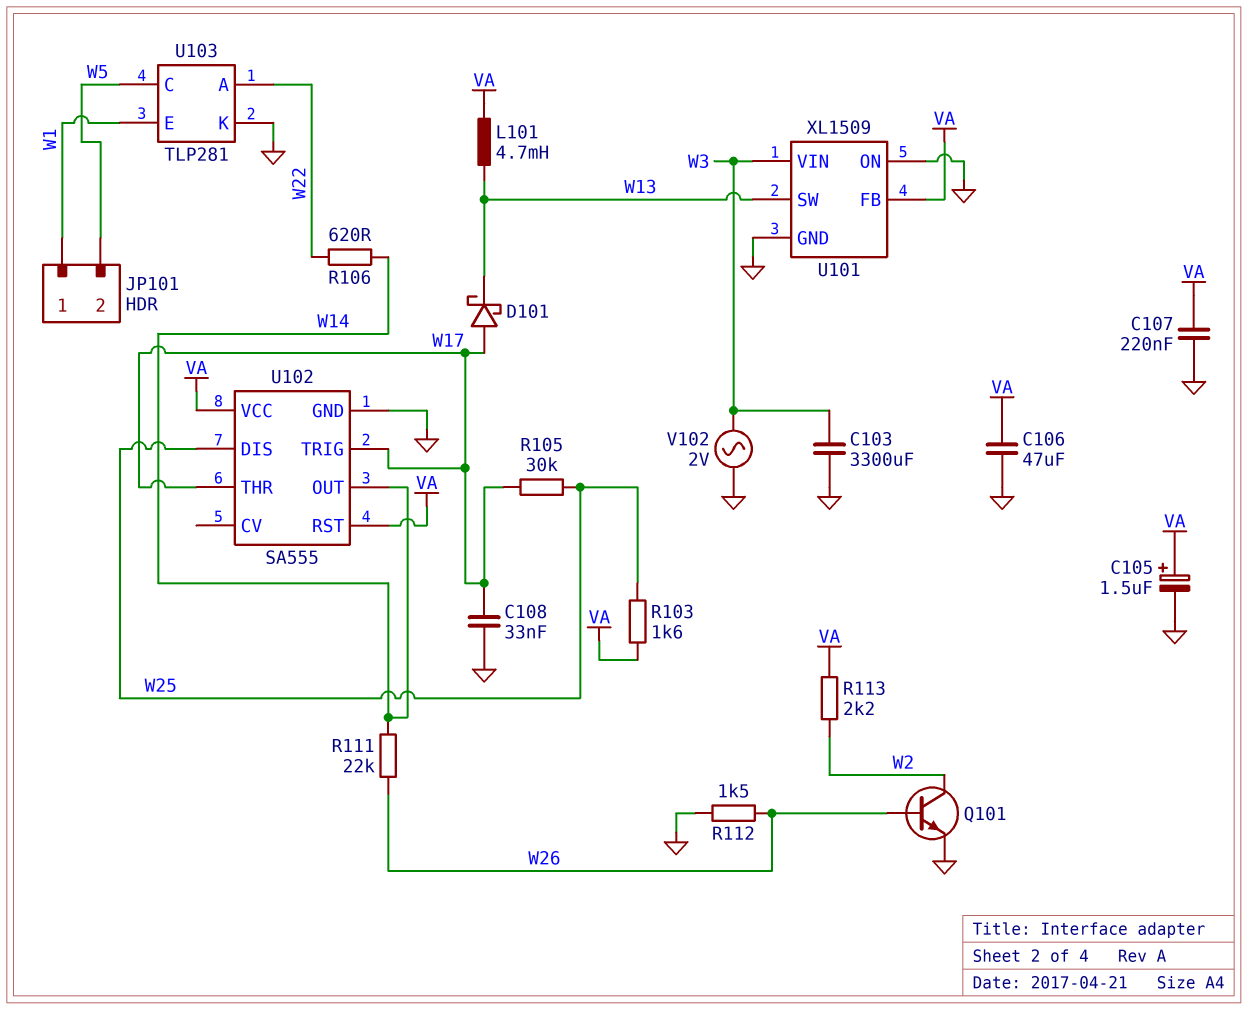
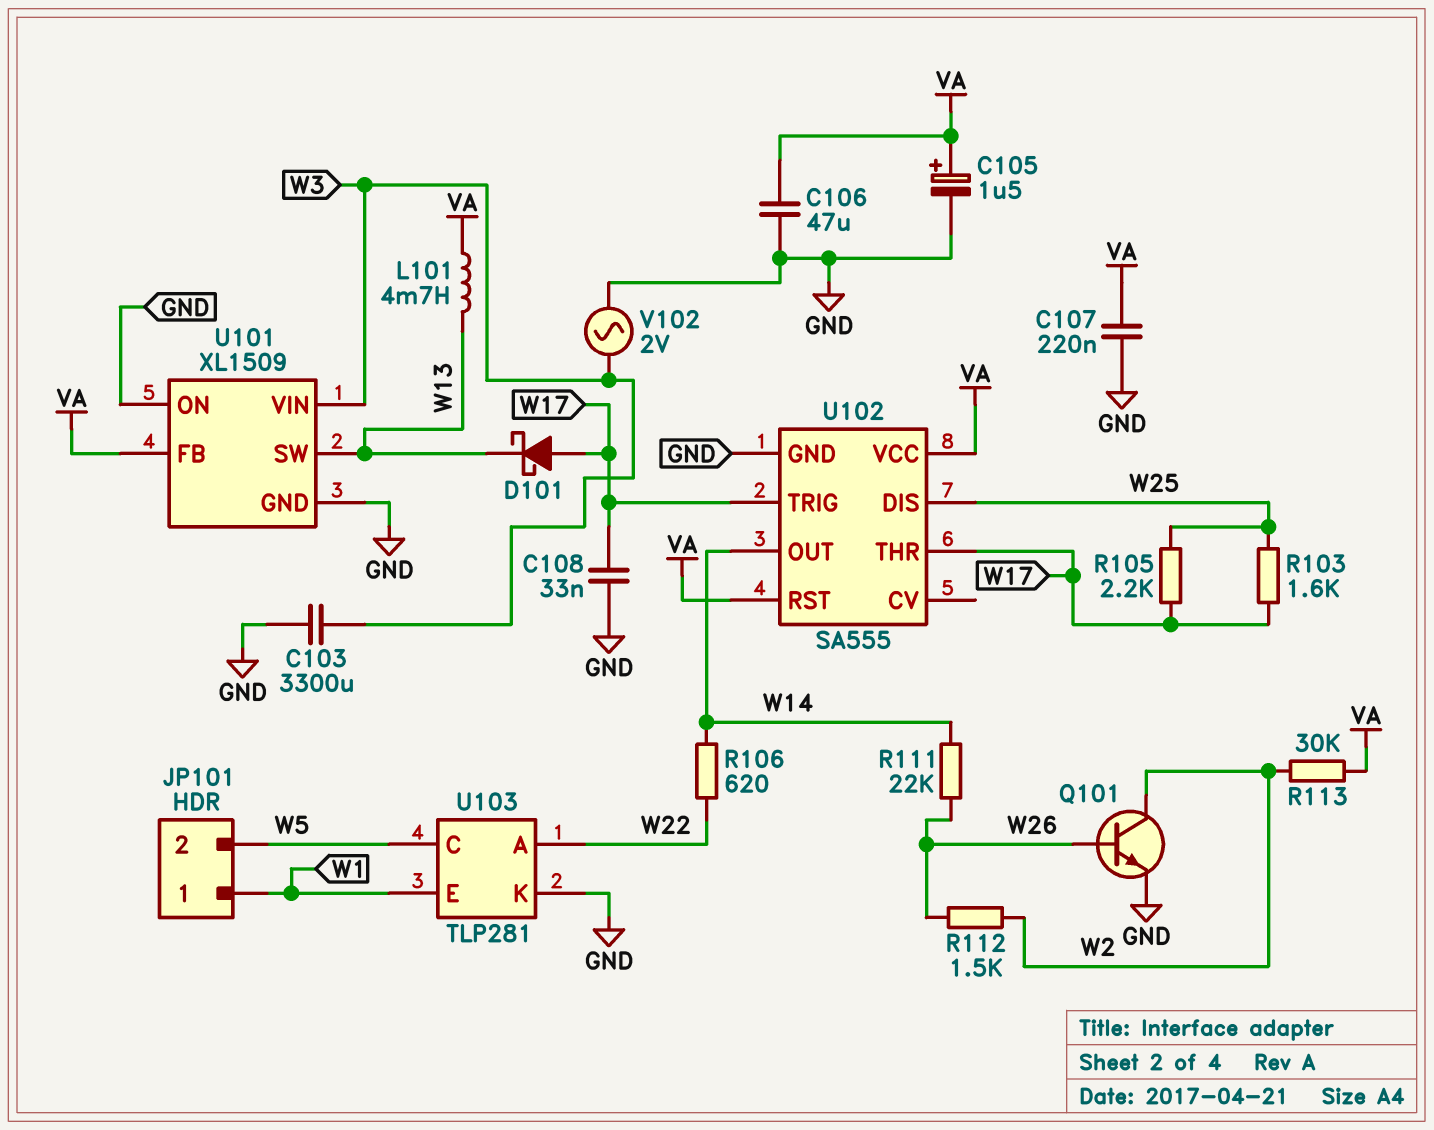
R103: 1.6k (VA, W25) -> 1.6k (W17, W25)
R105: 30k (W17, W25) -> 2.2k (W17, W25)
R112: 1.5k (GND, W26) -> 1.5k (W2, W26)
R113: 2.2k (VA, W2) -> 30k (VA, W2)

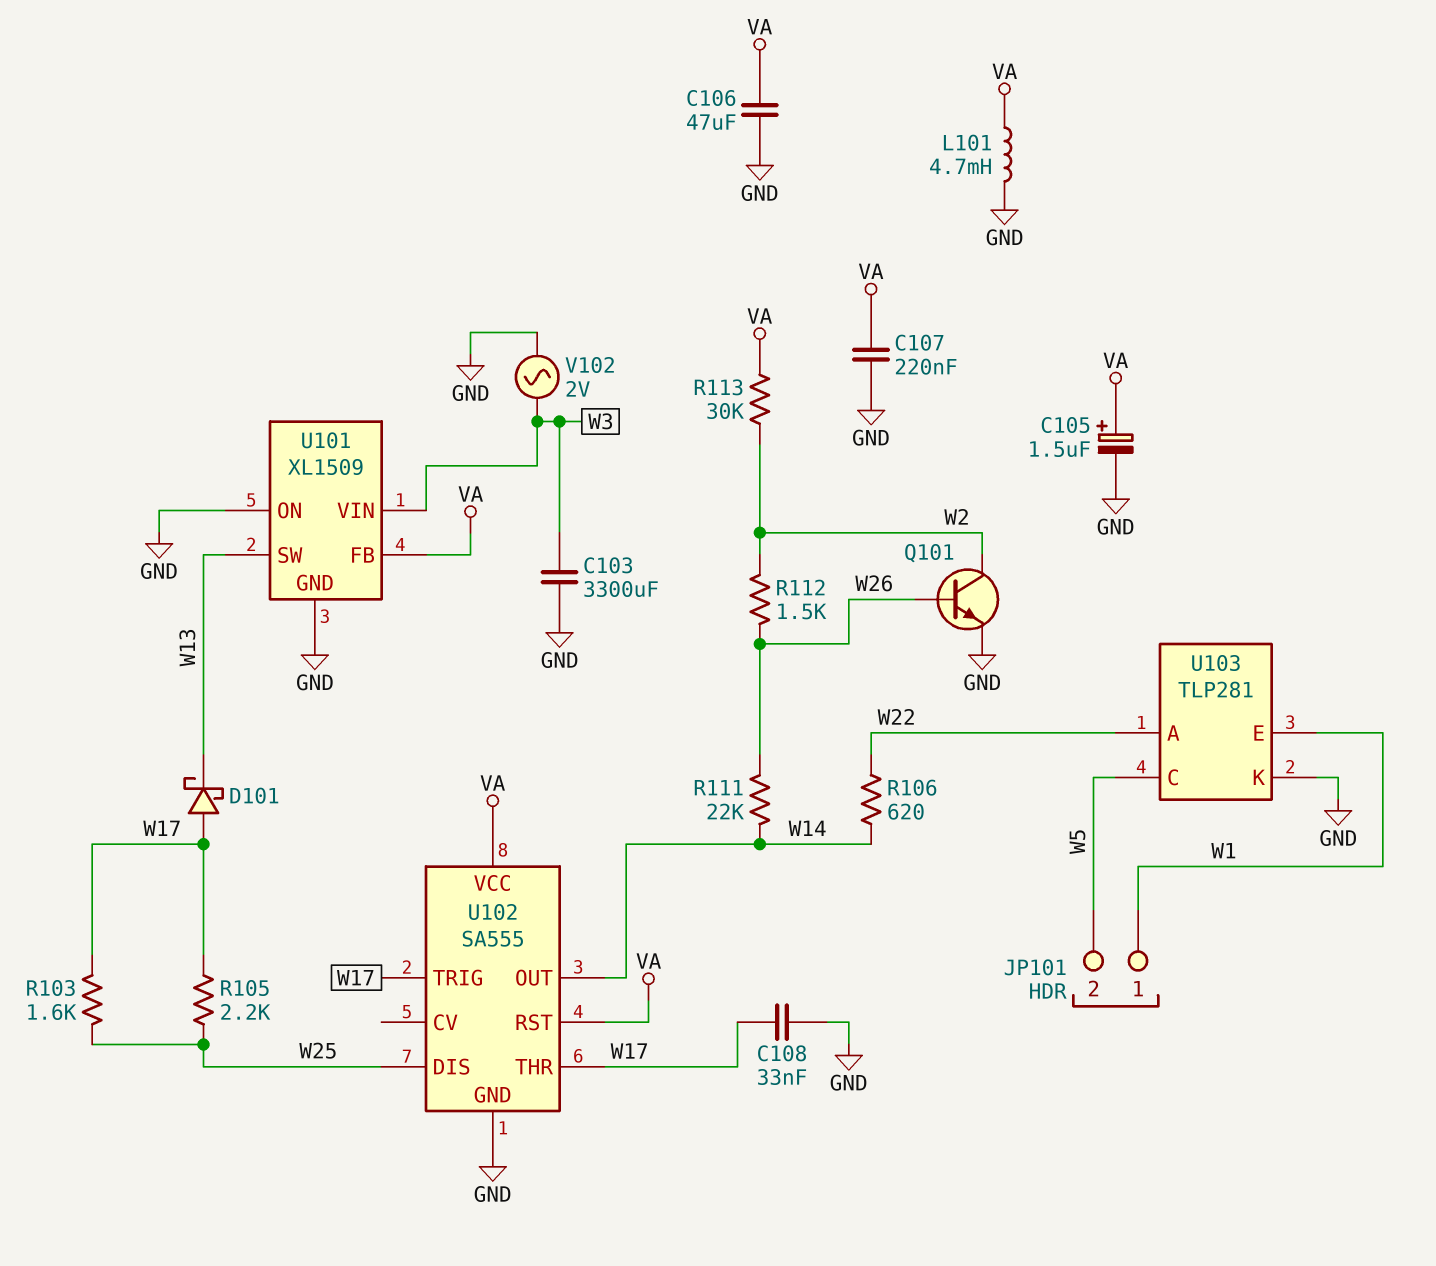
L101: 4.7mH (VA, W13) -> 4.7mH (GND, VA)

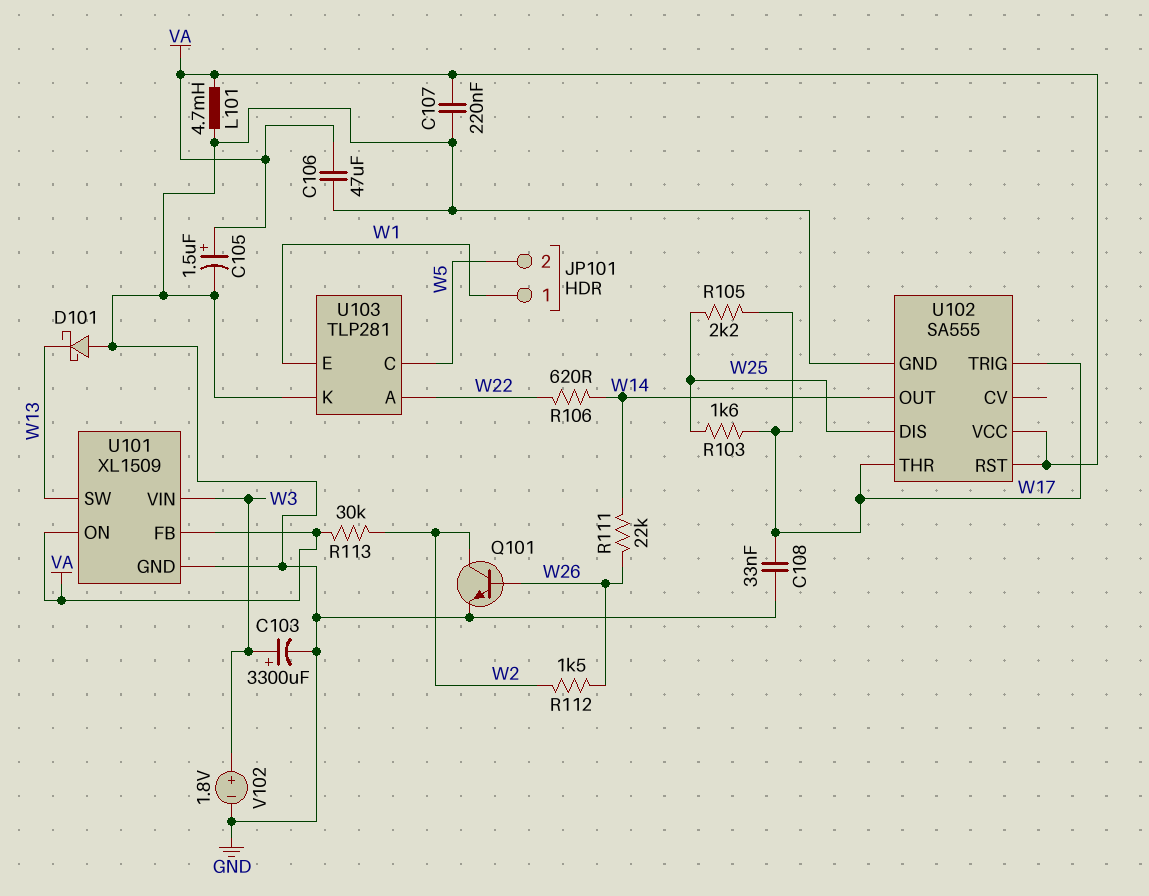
C103: 3300uF (GND, W3) -> 3300uF (plus W3, minus GND)
D101: schottky (A W17, K W13) -> schottky (A GND, K W13)
U101 pin ON: GND -> VA
V102: AC 2V (GND, W3) -> 1.8V (plus W3, minus GND)

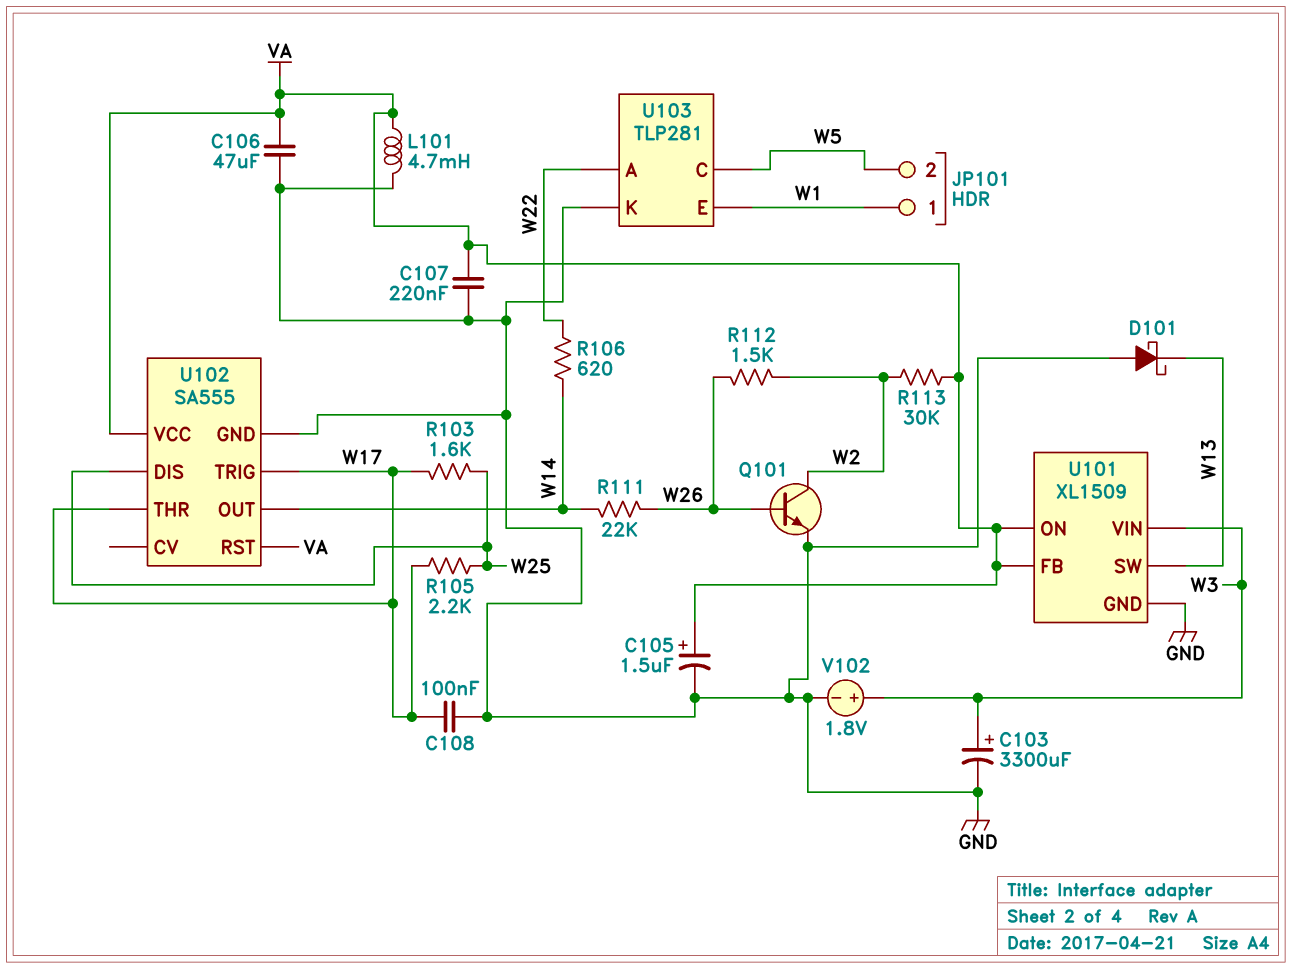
C108: 33nF (GND, W17) -> 100nF (GND, W17)

